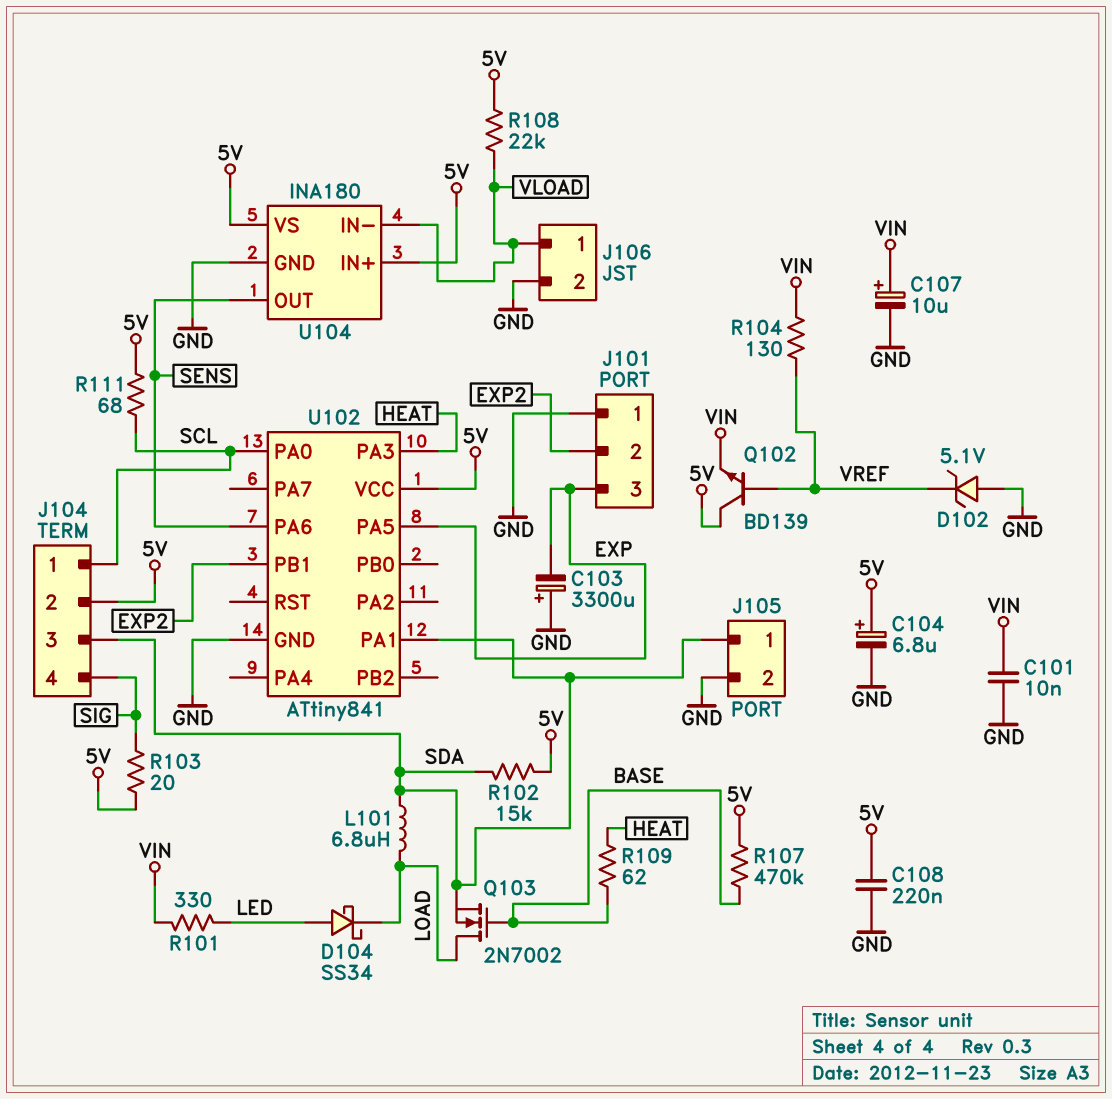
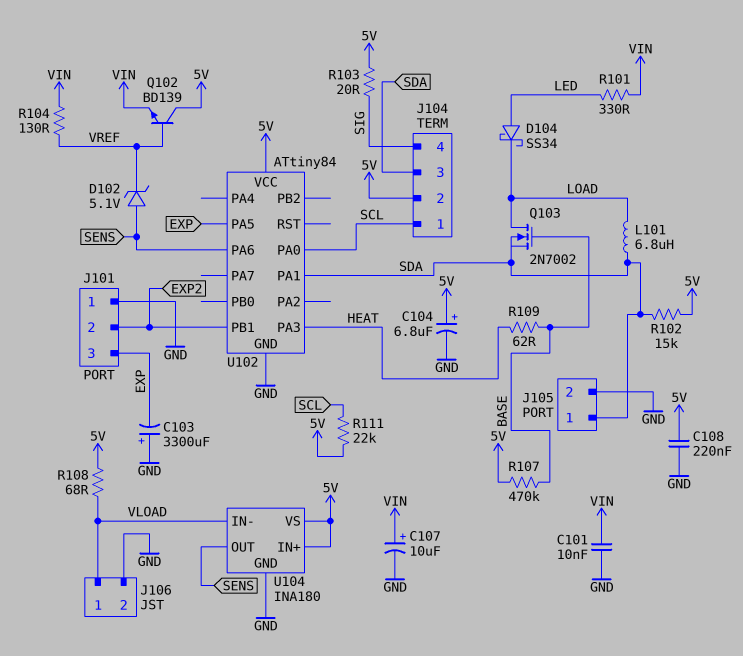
D102: zener 5.1V (A GND, K VREF) -> zener 5.1V (A SENS, K VREF)
R108: 22k (5V, VLOAD) -> 68 (5V, VLOAD)
R111: 68 (5V, SCL) -> 22k (5V, SCL)
U102: ATtiny841 -> ATtiny84

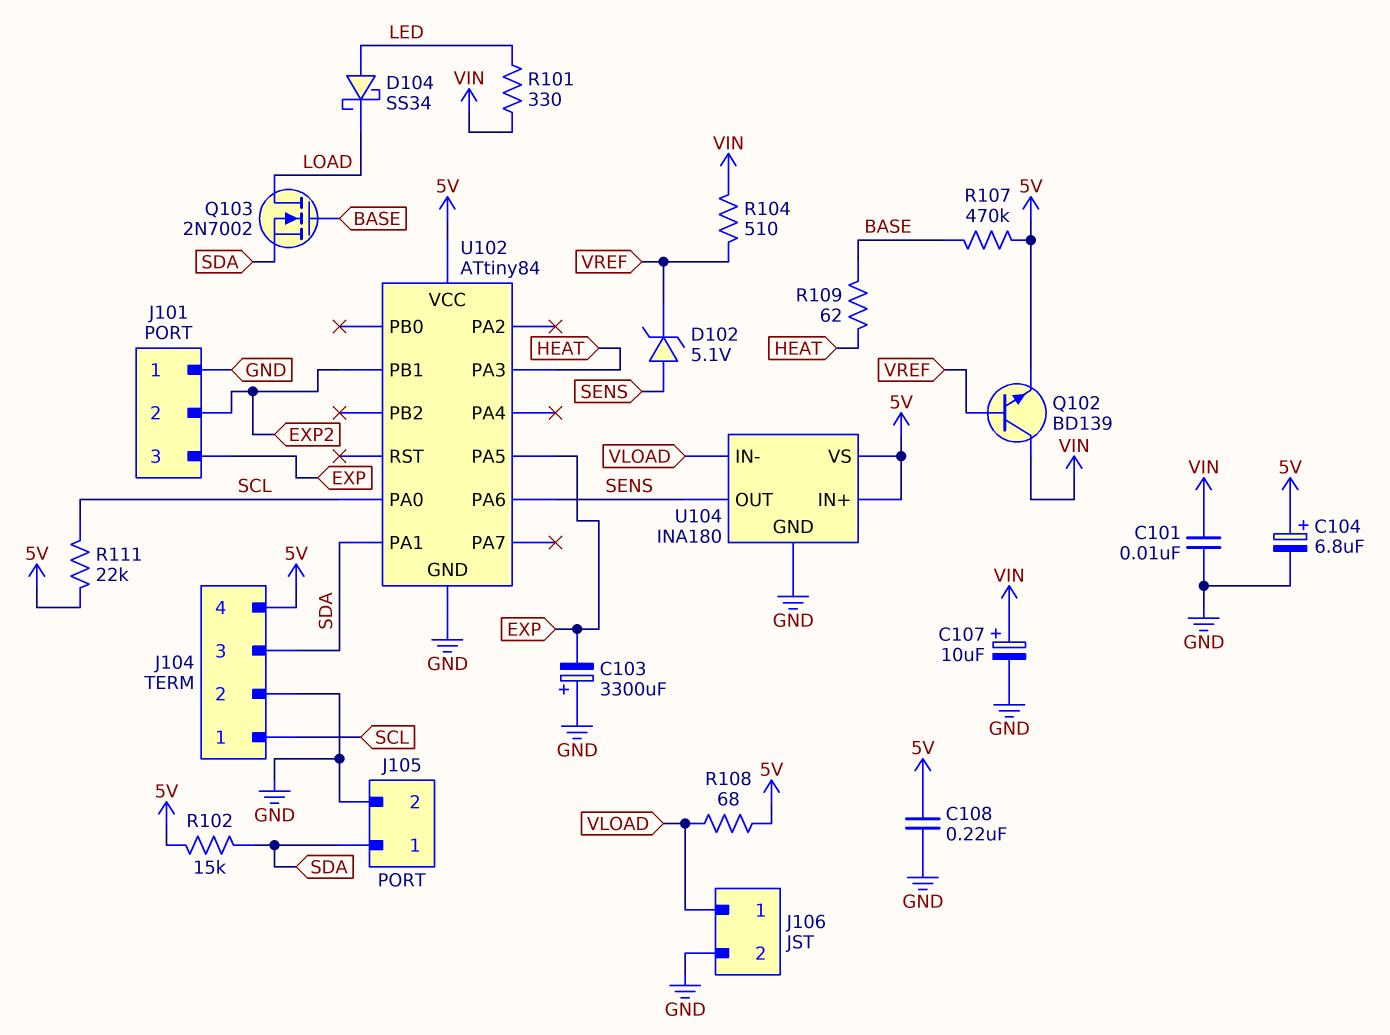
J104 pin 2: 5V -> GND
J104 pin 4: SIG -> 5V
L101: 6.8uH (LOAD, SDA) -> none
Q102: NPN BD139 (B VREF, C 5V, E VIN) -> NPN BD139 (B VREF, C VIN, E 5V)
R103: 20 (5V, SIG) -> none
R104: 130 (VIN, VREF) -> 510 (VIN, VREF)

